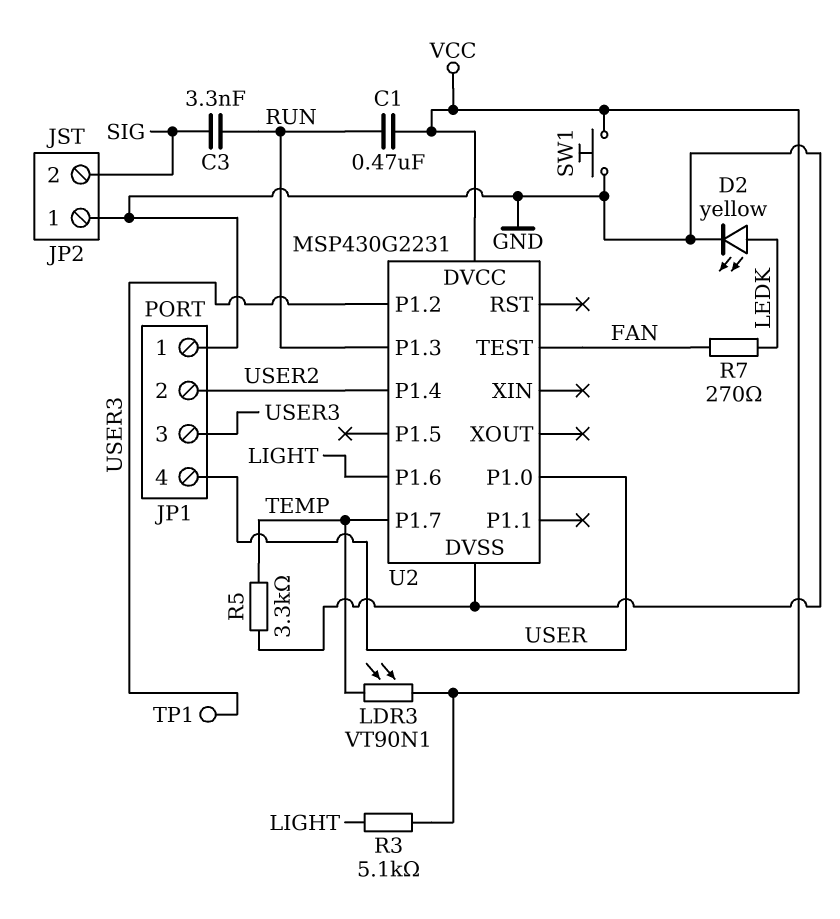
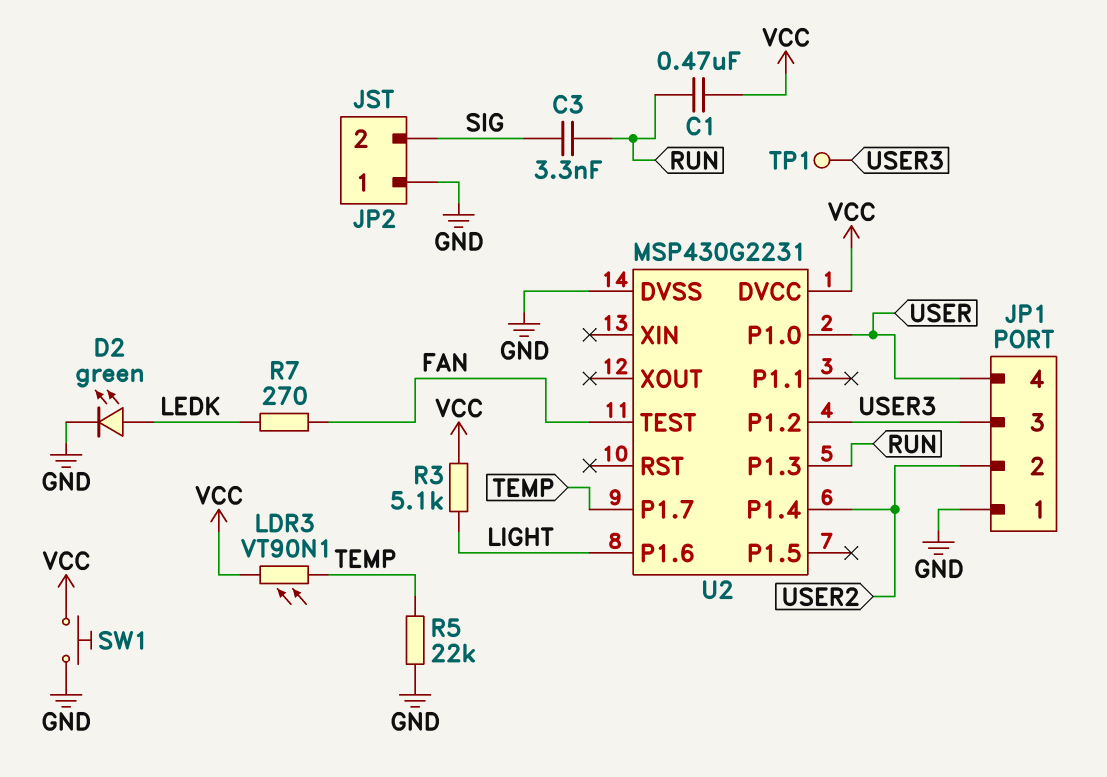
D2: LED yellow (A LEDK, K GND) -> LED green (A LEDK, K GND)
R5: 3.3k (GND, TEMP) -> 22k (GND, TEMP)

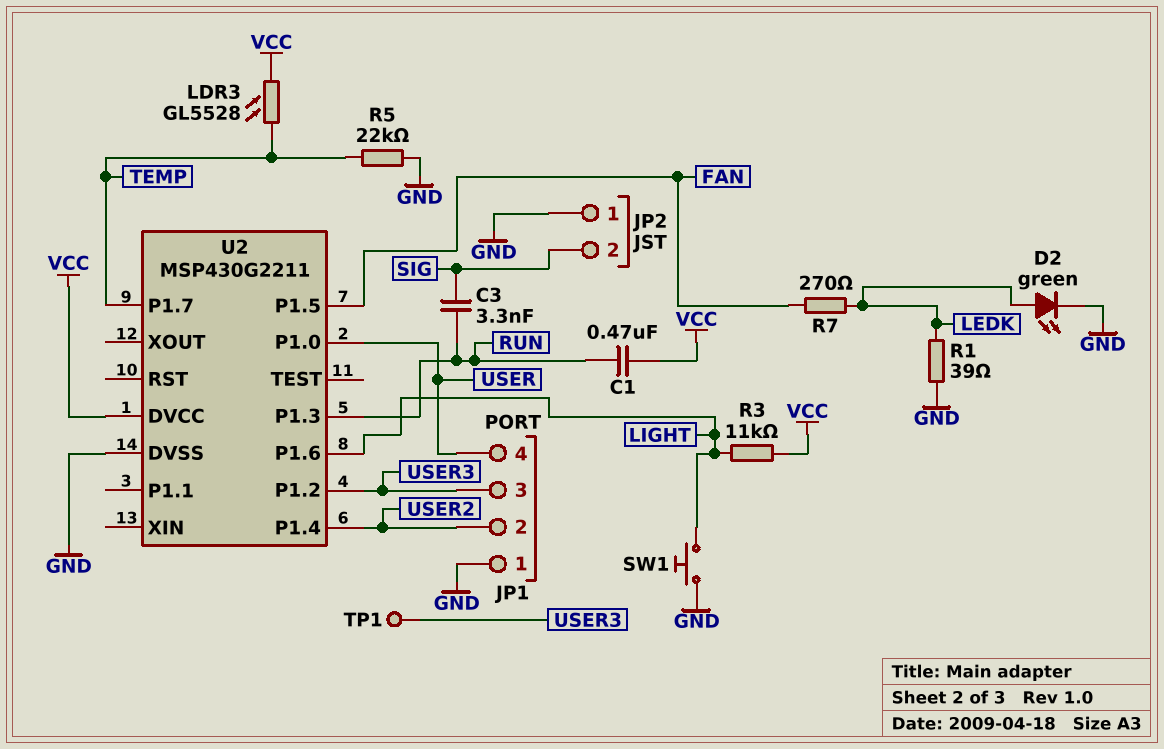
LDR3: VT90N1 (TEMP, VCC) -> GL5528 (TEMP, VCC)
R1: none -> 39 (GND, LEDK)
R3: 5.1k (LIGHT, VCC) -> 11k (LIGHT, VCC)
SW1: button (GND, VCC) -> button (GND, LIGHT)
U2: MSP430G2231 -> MSP430G2211
U2 pin P1.5: none -> FAN
U2 pin TEST: FAN -> none

